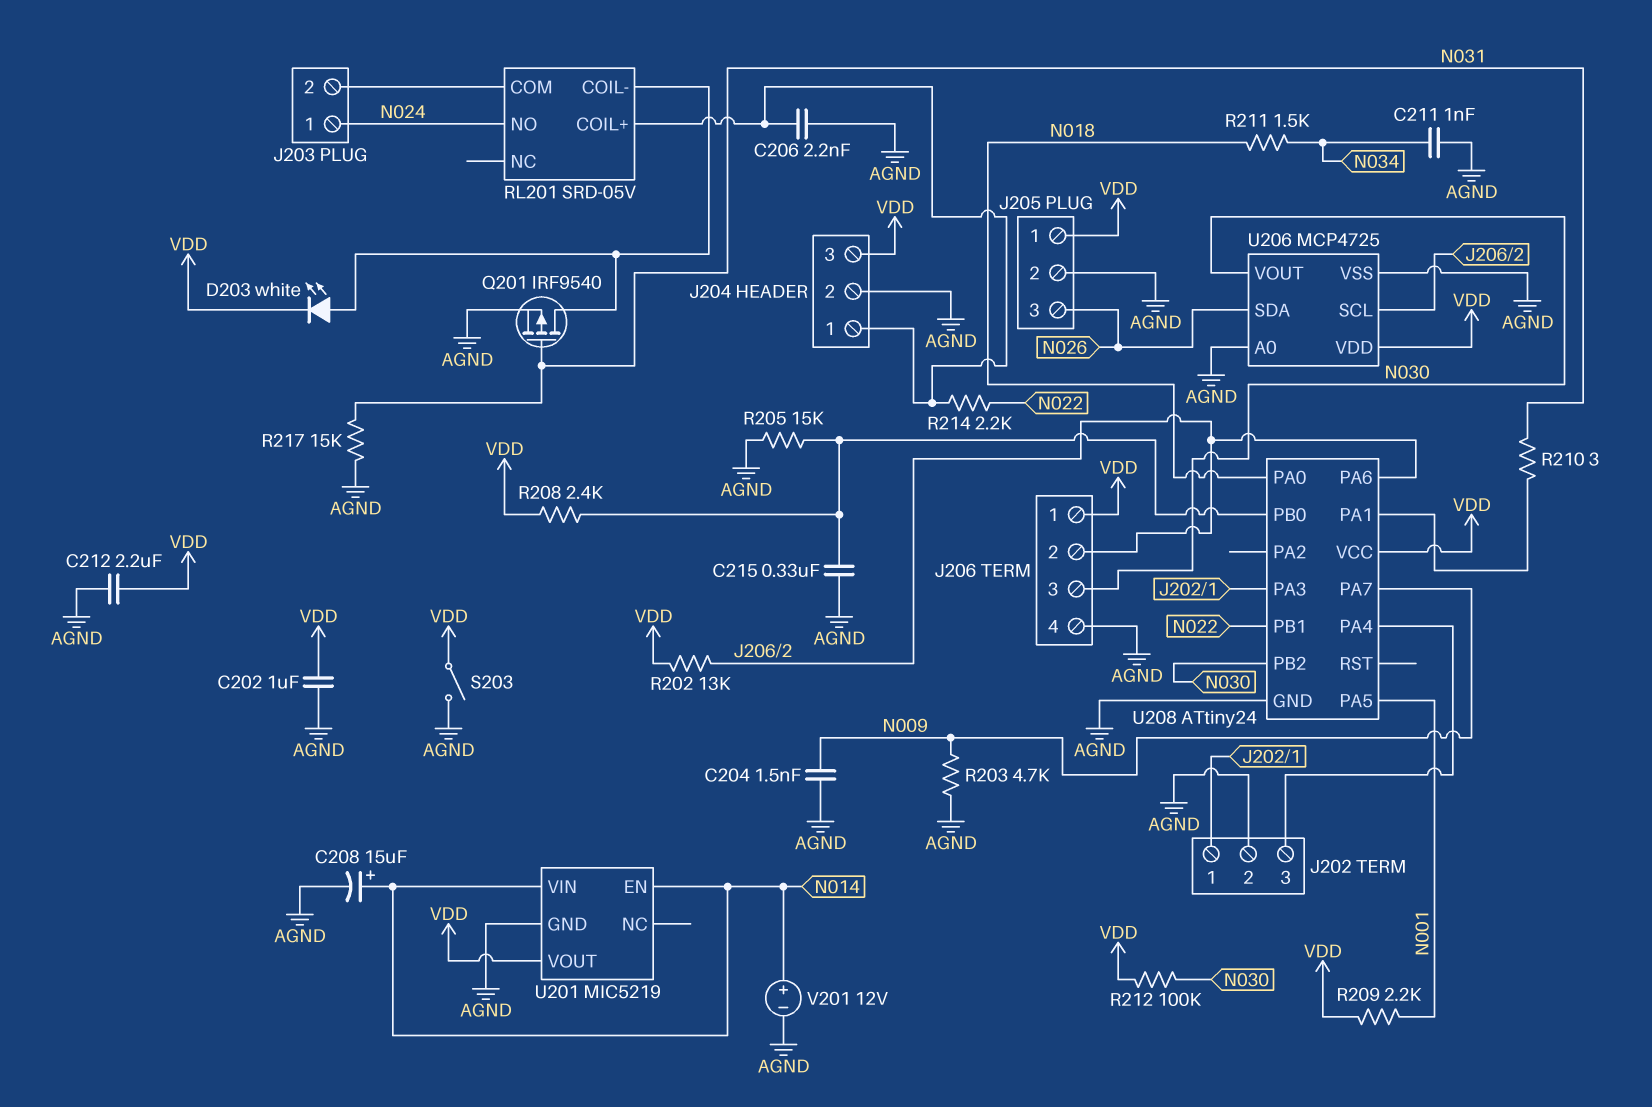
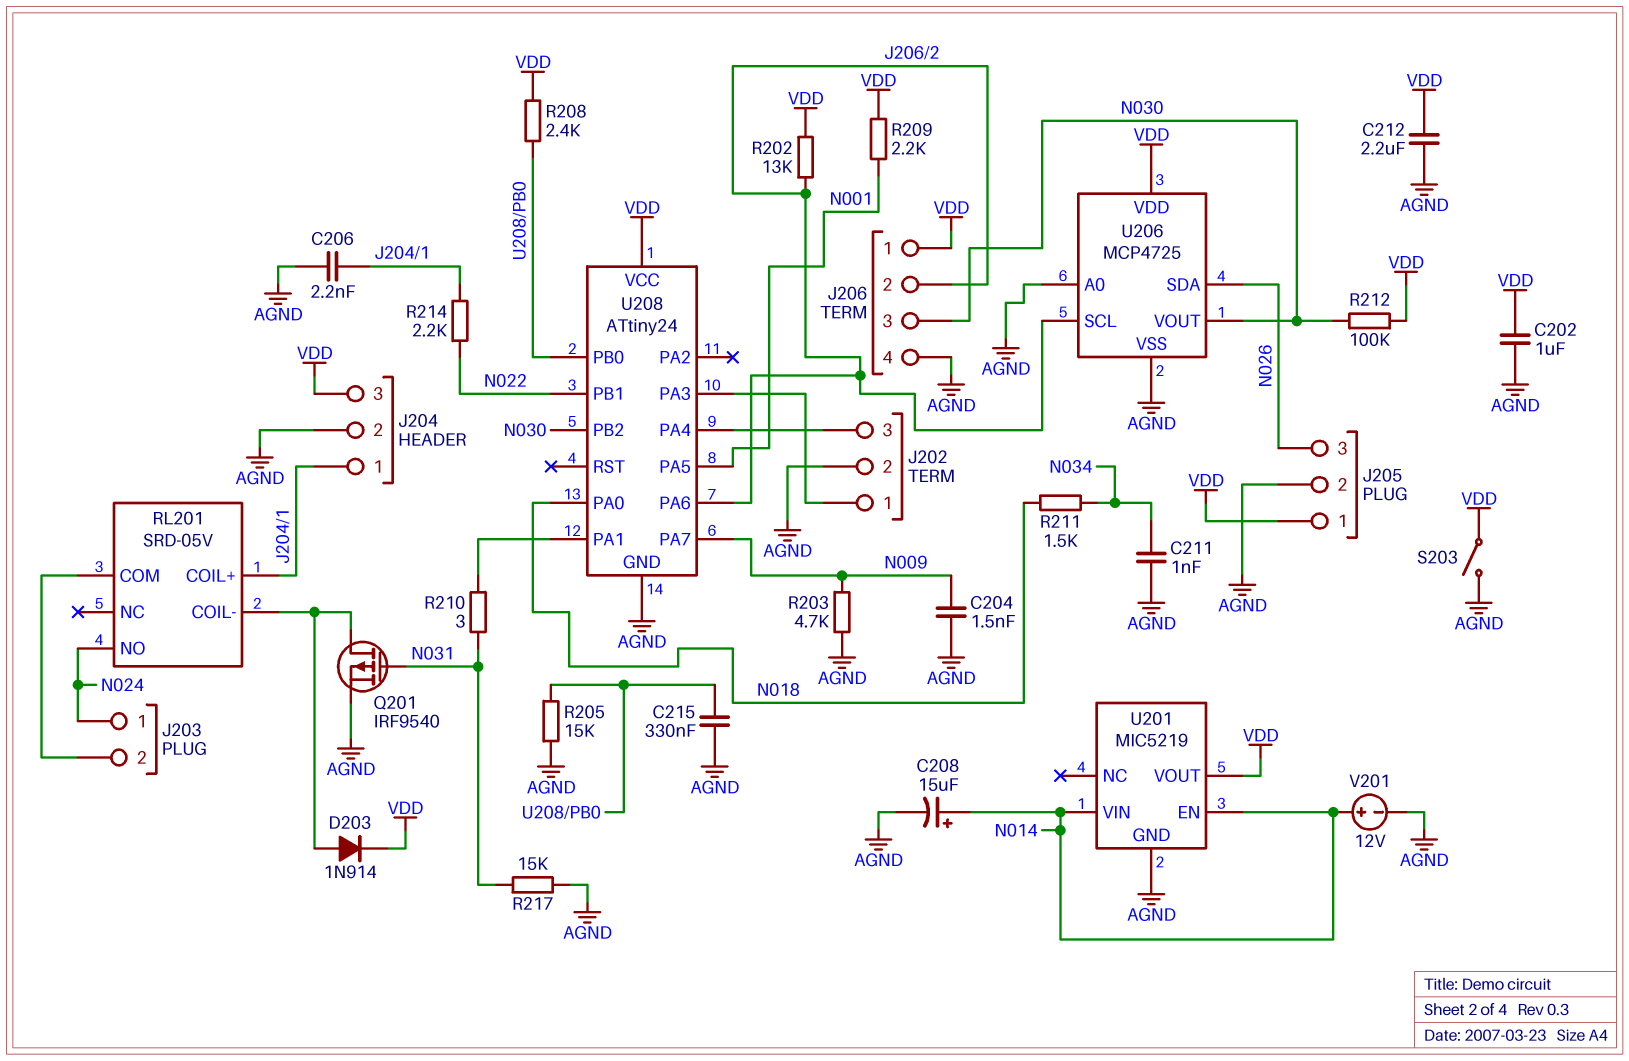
D203: LED white (A RL201/COIL-, K VDD) -> diode 1N914 (A RL201/COIL-, K VDD)

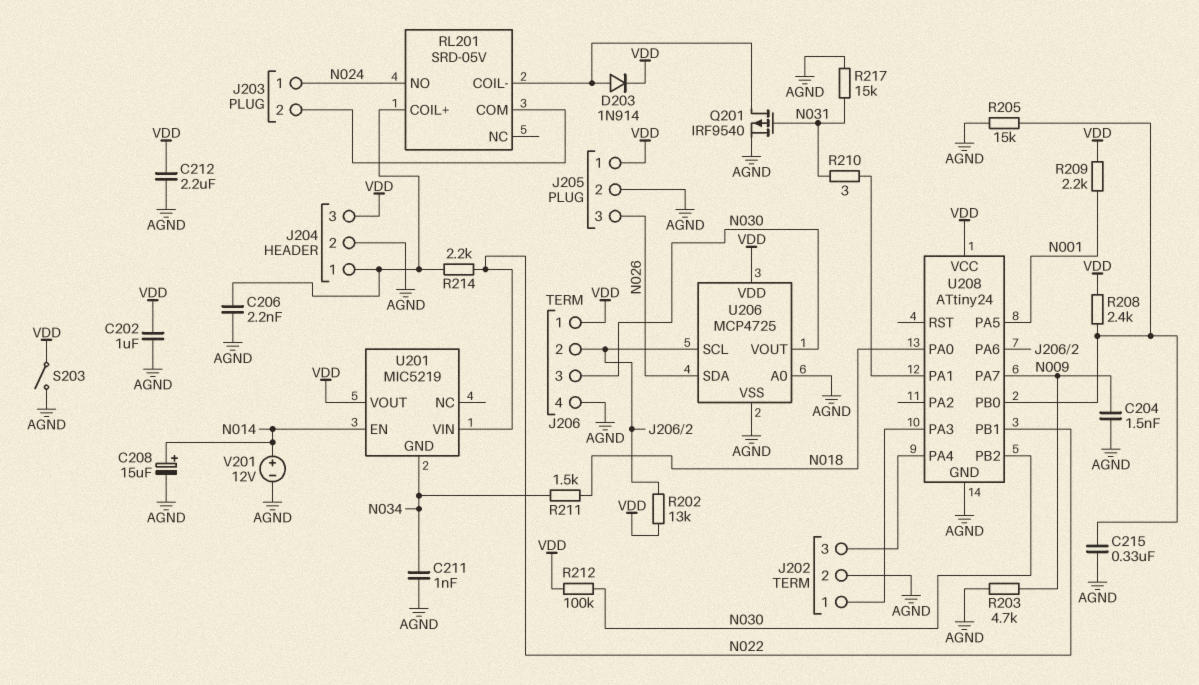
U201 pin GND: AGND -> N034
U201 pin VIN: N014 -> N022

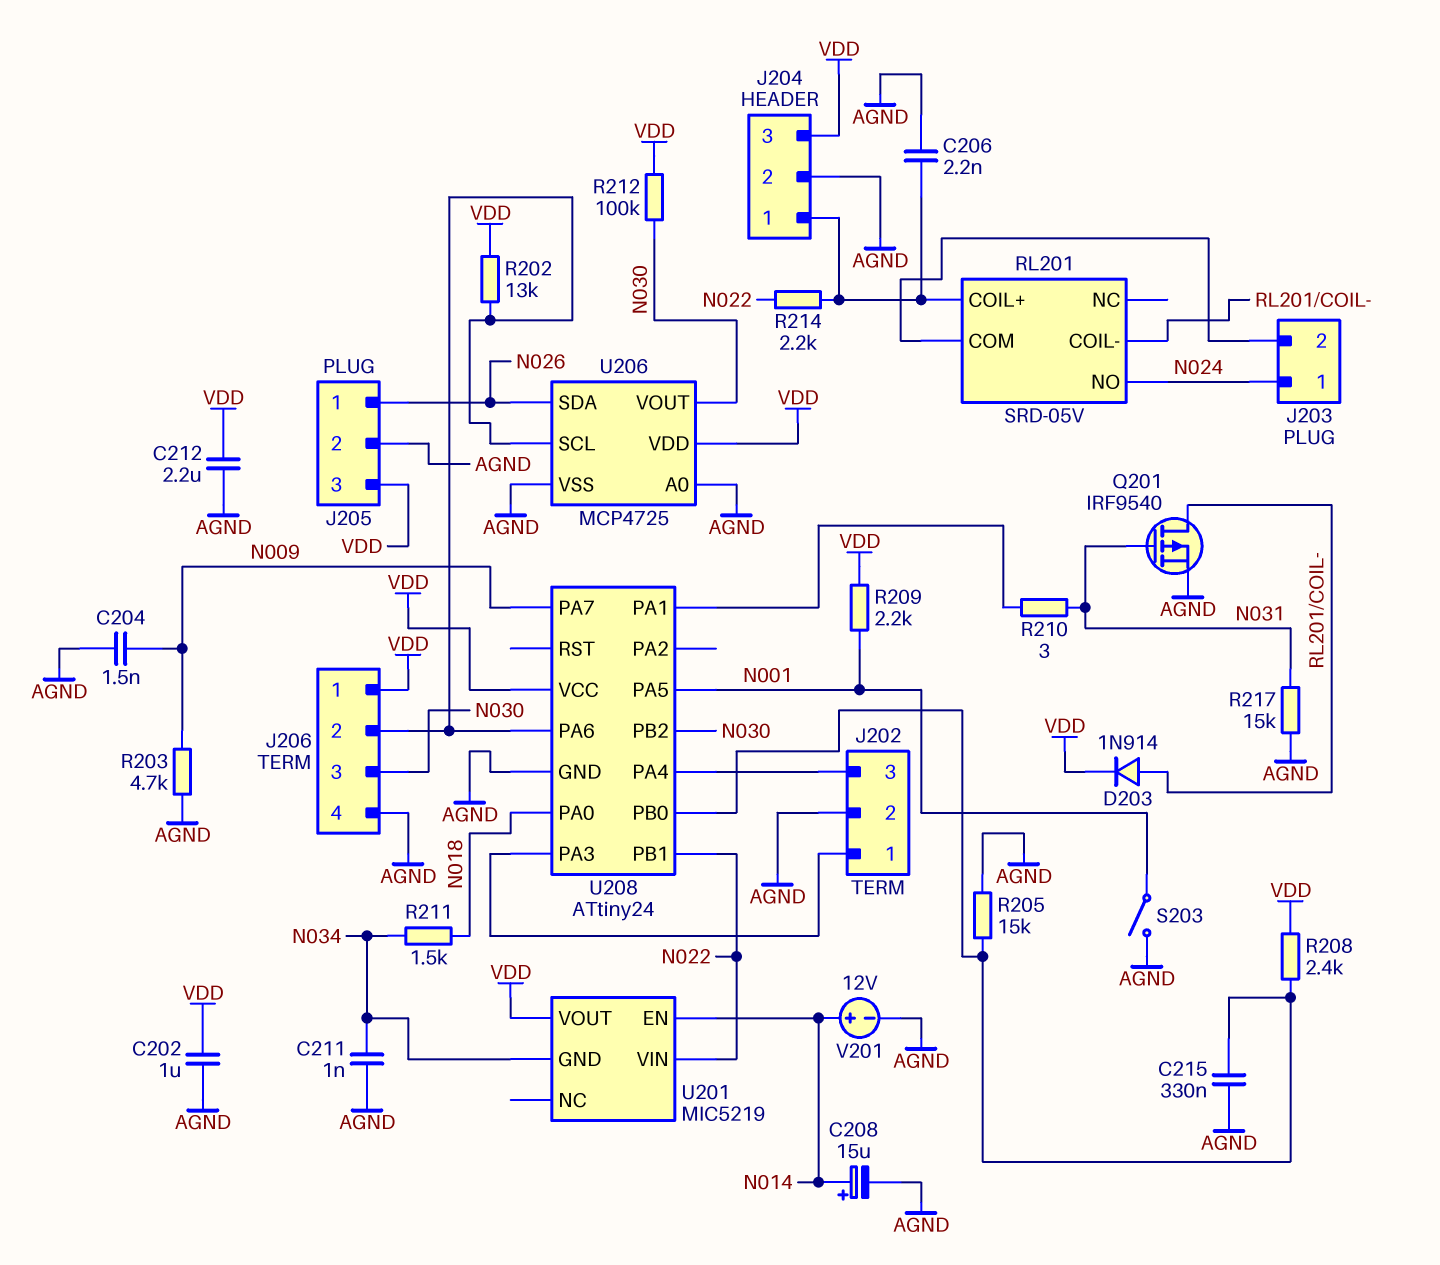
J205 pin 1: VDD -> N026
J205 pin 3: N026 -> VDD
S203: switch (AGND, VDD) -> switch (AGND, N001)

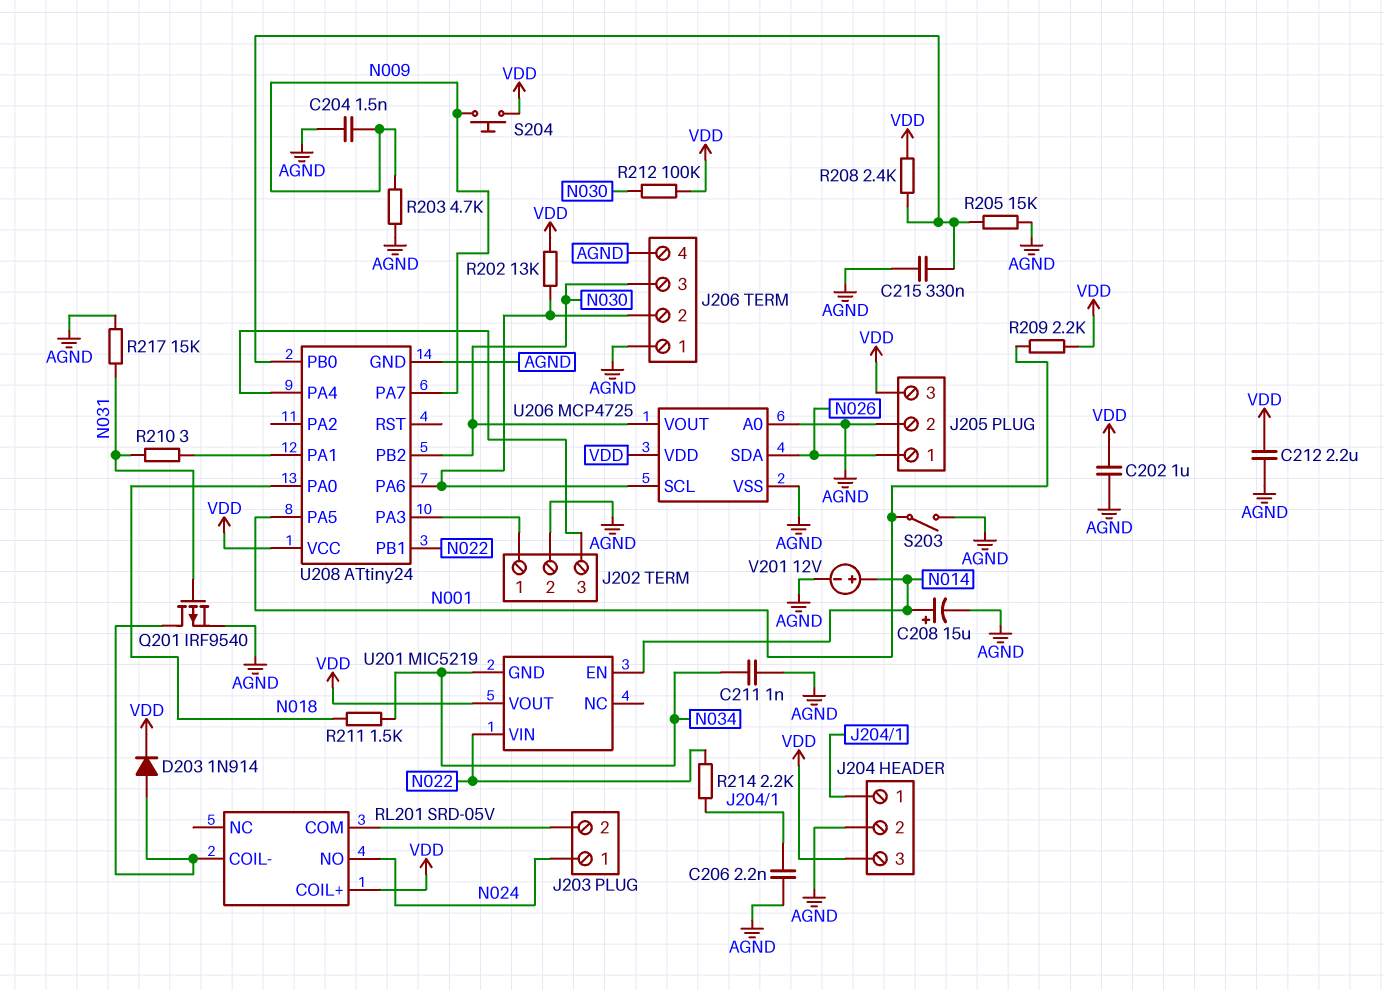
J206 pin 1: VDD -> AGND
RL201 pin COIL+: J204/1 -> VDD
S204: none -> button (N009, VDD)

